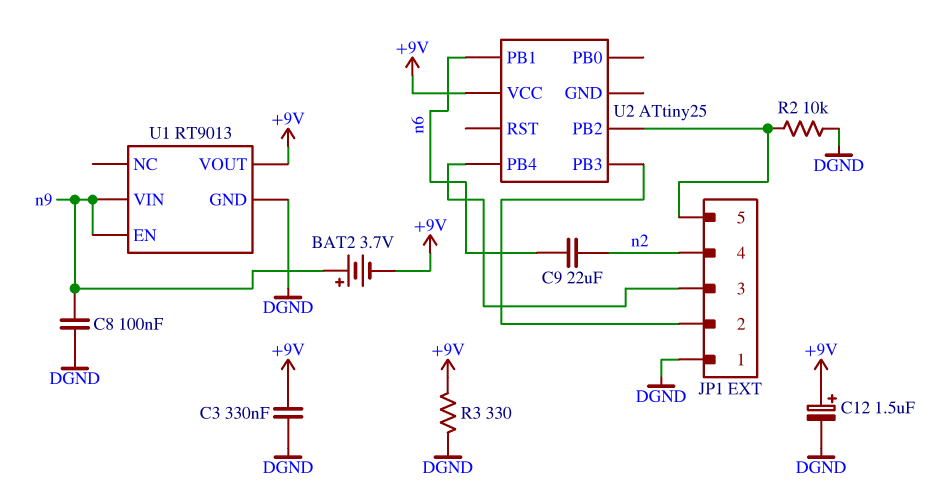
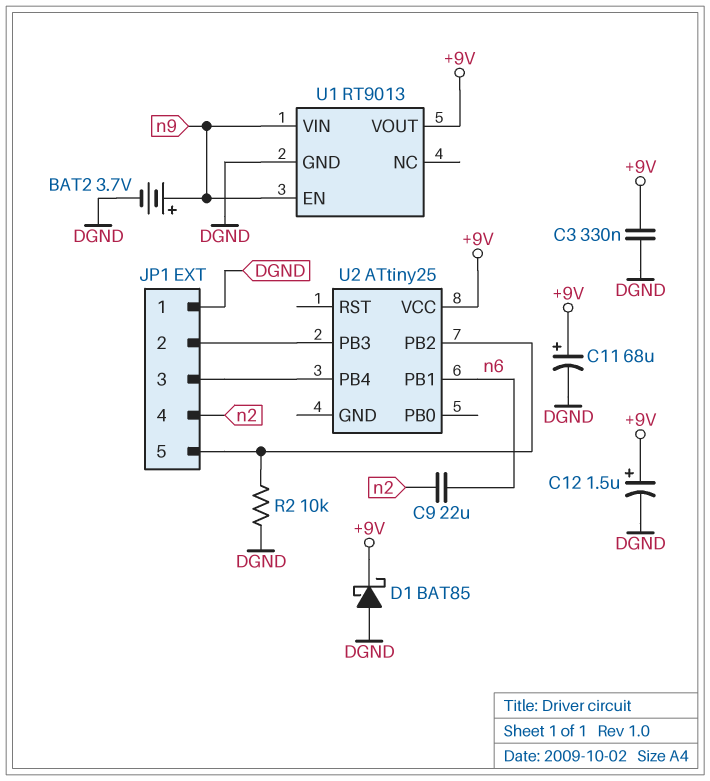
BAT2: 3.7V (plus n9, minus +9V) -> 3.7V (plus n9, minus DGND)
C8: 100nF (DGND, n9) -> none
C11: none -> 68uF (plus +9V, minus DGND)
D1: none -> schottky BAT85 (A DGND, K +9V)
R3: 330 (+9V, DGND) -> none

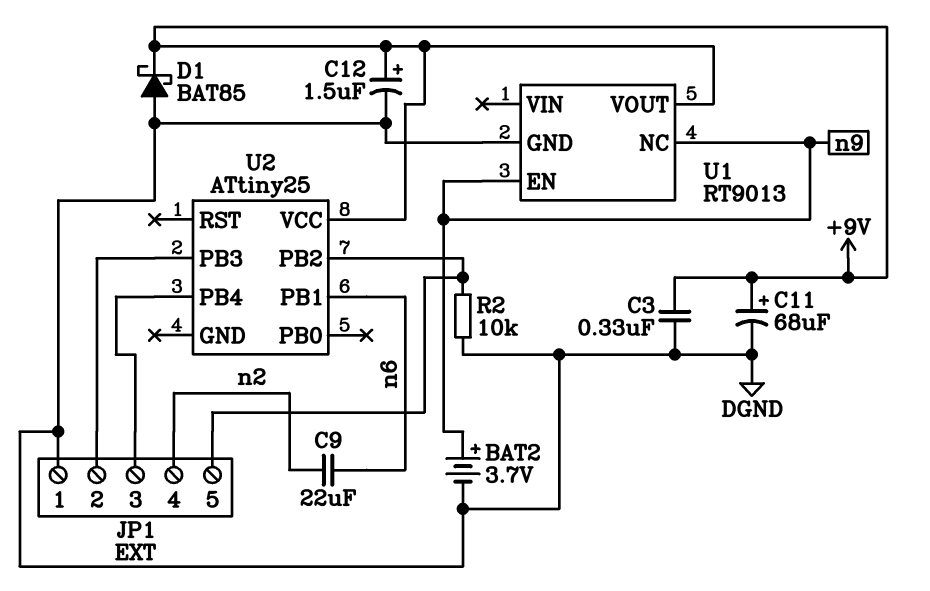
U1 pin NC: none -> n9
U1 pin VIN: n9 -> none

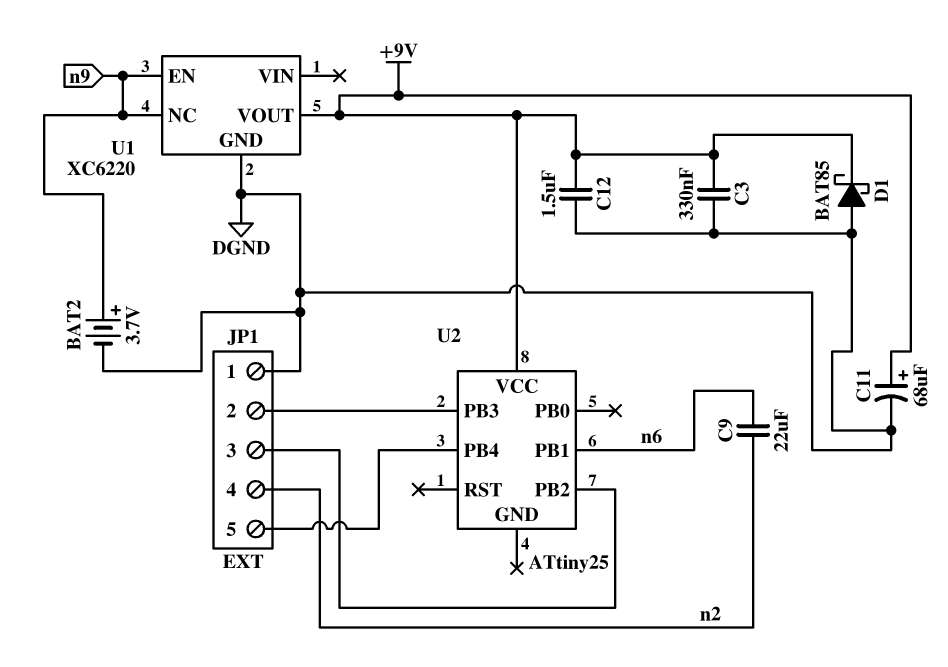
C12: 1.5uF (plus +9V, minus DGND) -> 1.5uF (+9V, DGND)
R2: 10k (DGND, JP1/5) -> none
U1: RT9013 -> XC6220
U2 pin PB2: JP1/5 -> JP1/3
U2 pin PB4: JP1/3 -> JP1/5

